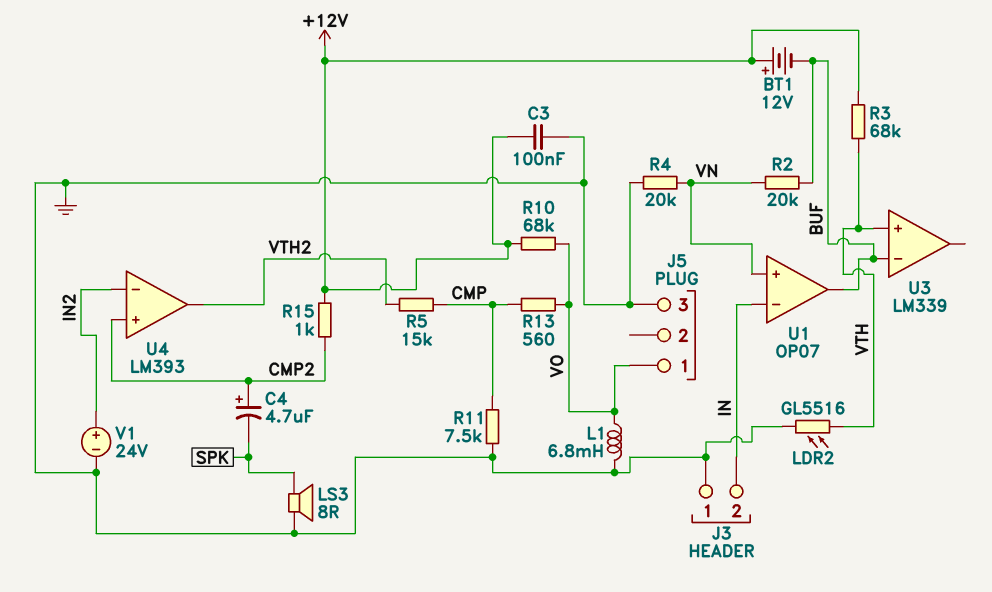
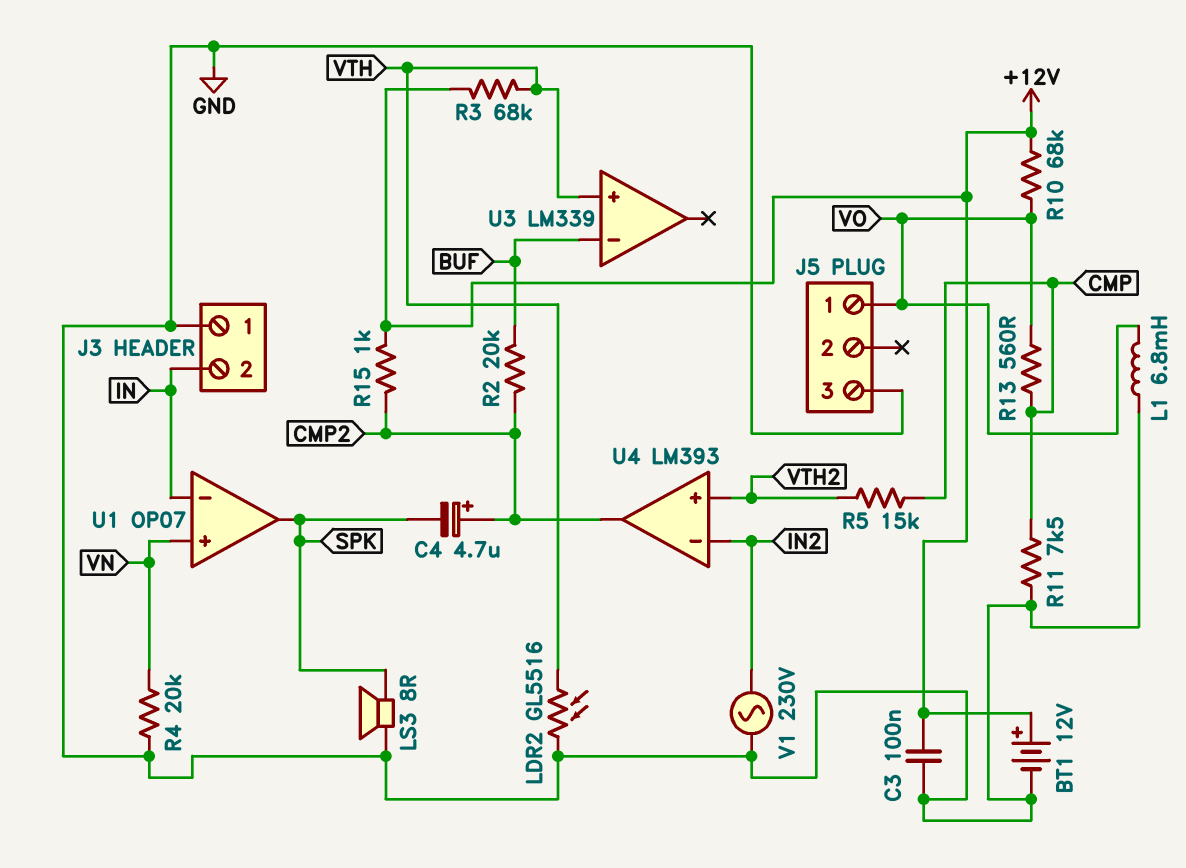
BT1: 12V (plus +12V, minus BUF) -> 12V (plus +12V, minus GND)
R2: 20k (BUF, VN) -> 20k (BUF, CMP2)
U1 pin out: BUF -> SPK
U4 pin in+: CMP2 -> VTH2
U4 pin out: VTH2 -> CMP2
V1: 24V (plus IN2, minus GND) -> AC 230V (GND, IN2)

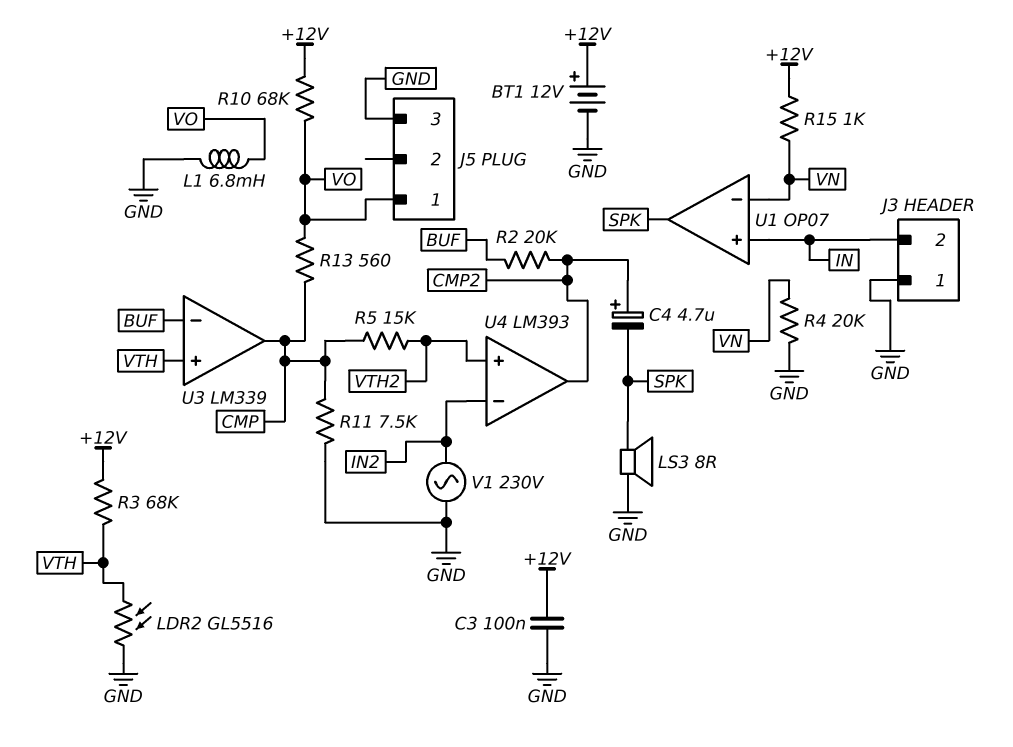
R15: 1k (+12V, CMP2) -> 1k (+12V, VN)
U1 pin in+: VN -> IN
U1 pin in-: IN -> VN
U3 pin out: none -> CMP

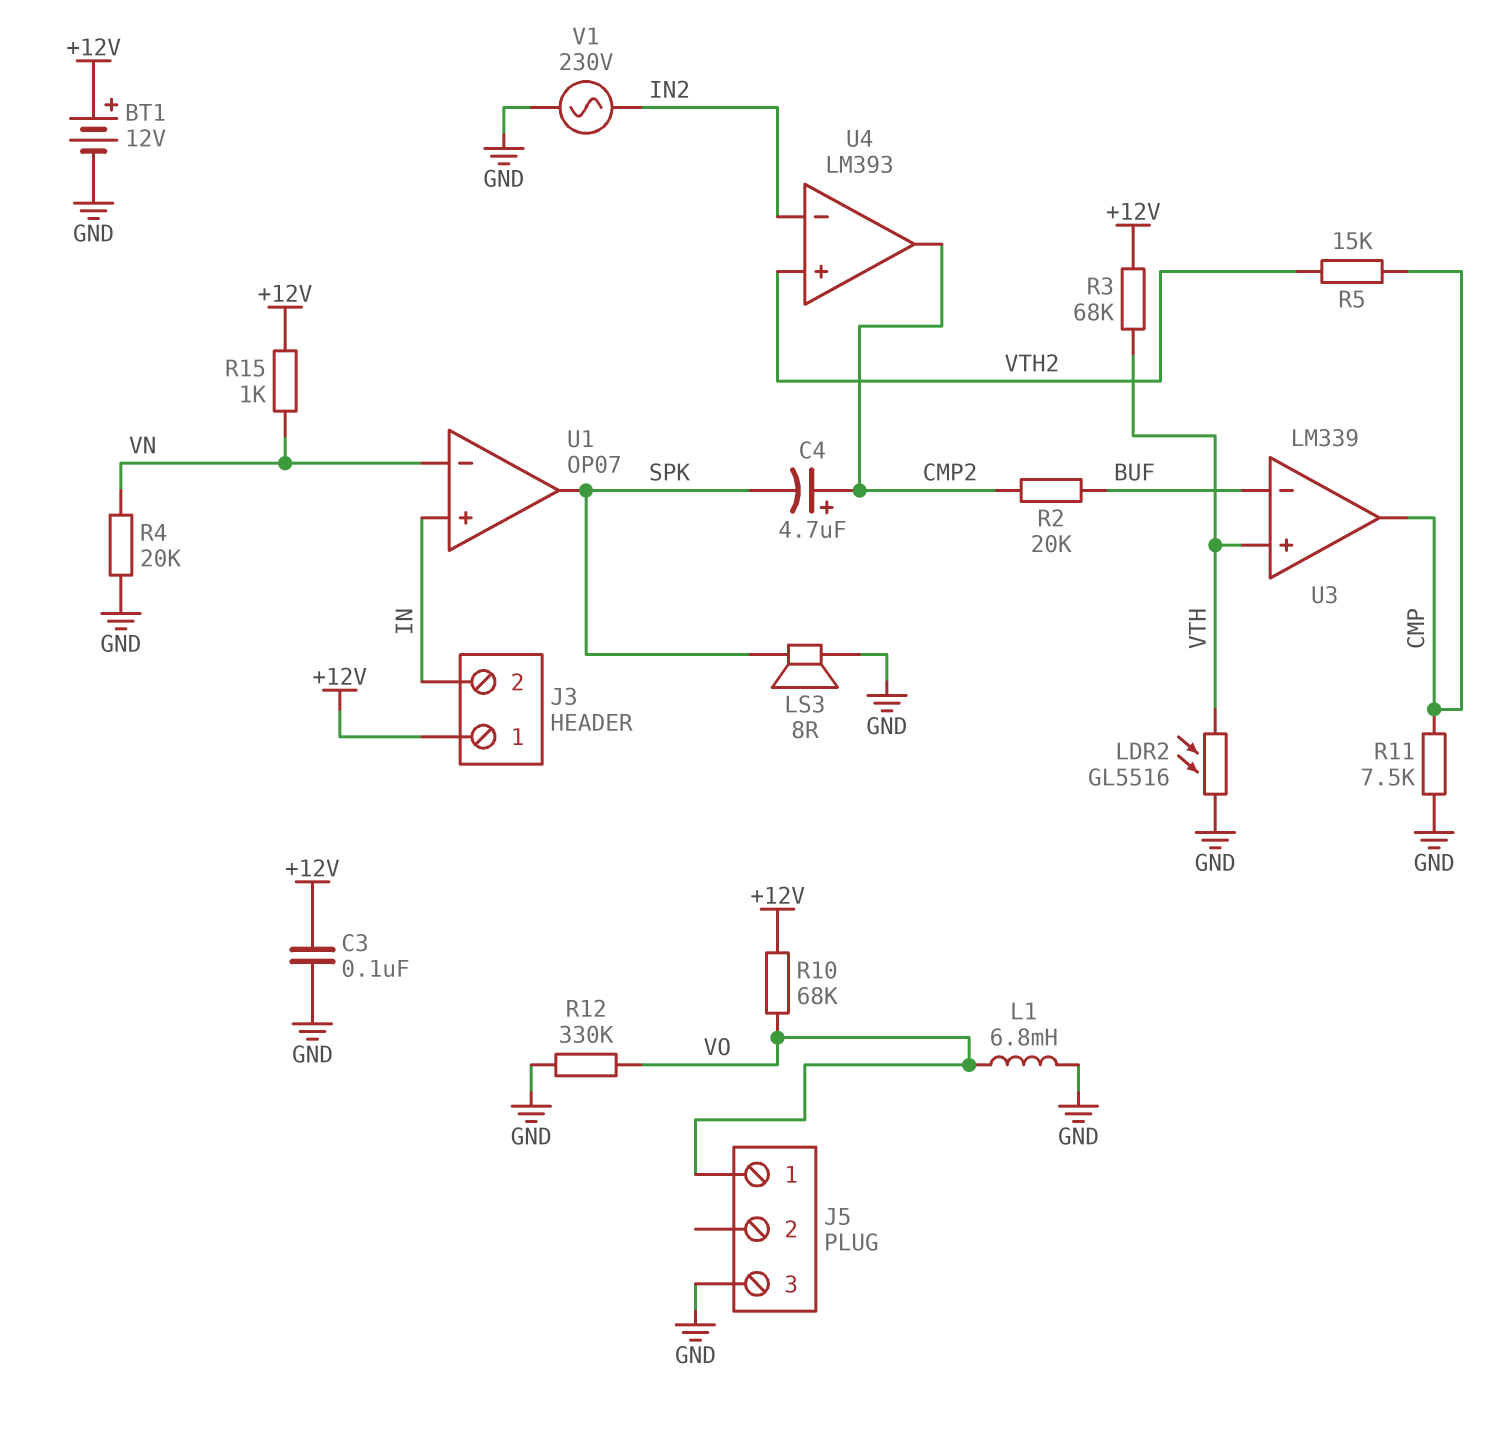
J3 pin 1: GND -> +12V
R12: none -> 330k (GND, VO)
R13: 560 (CMP, VO) -> none

